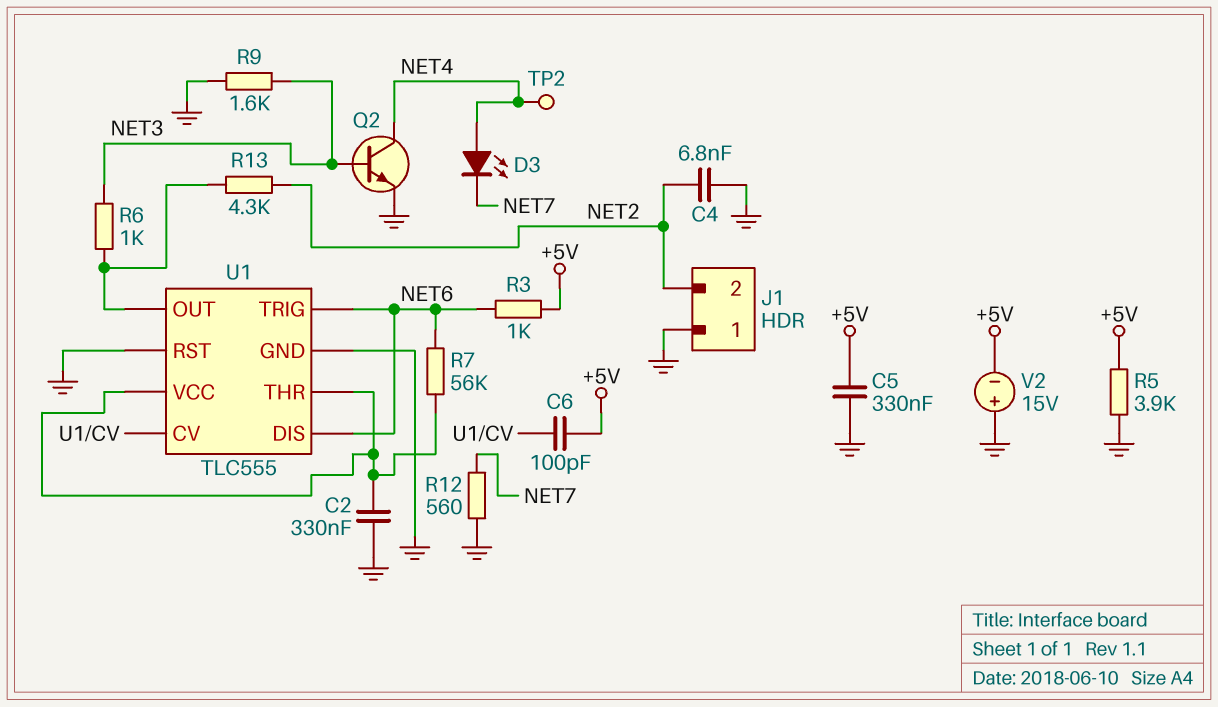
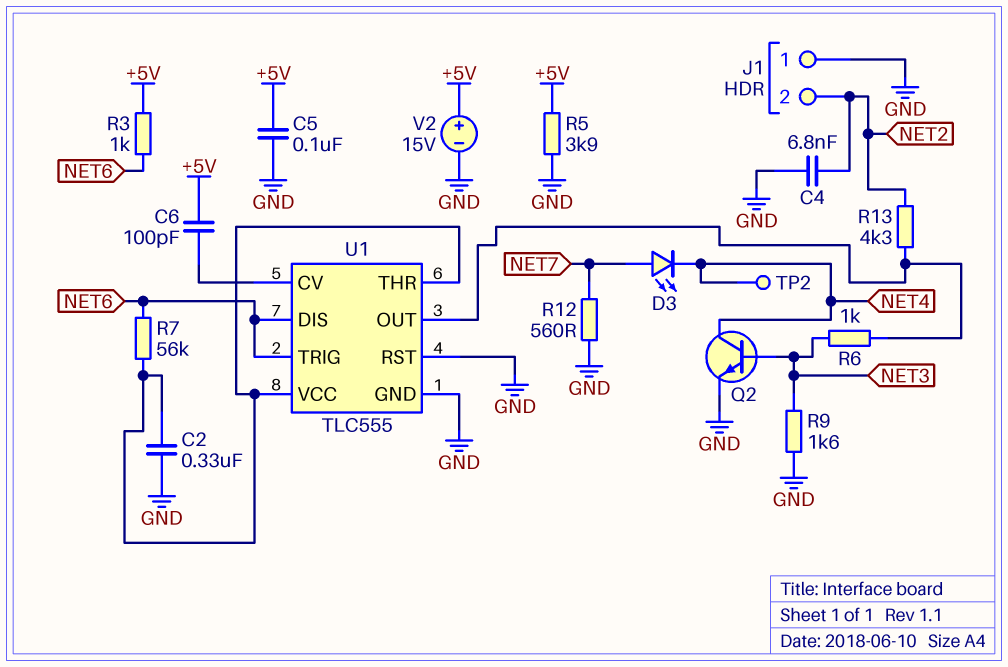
C5: 330nF (+5V, GND) -> 100nF (+5V, GND)
D3: LED (A NET4, K NET7) -> LED (A NET7, K NET4)
V2: 15V (plus GND, minus +5V) -> 15V (plus +5V, minus GND)

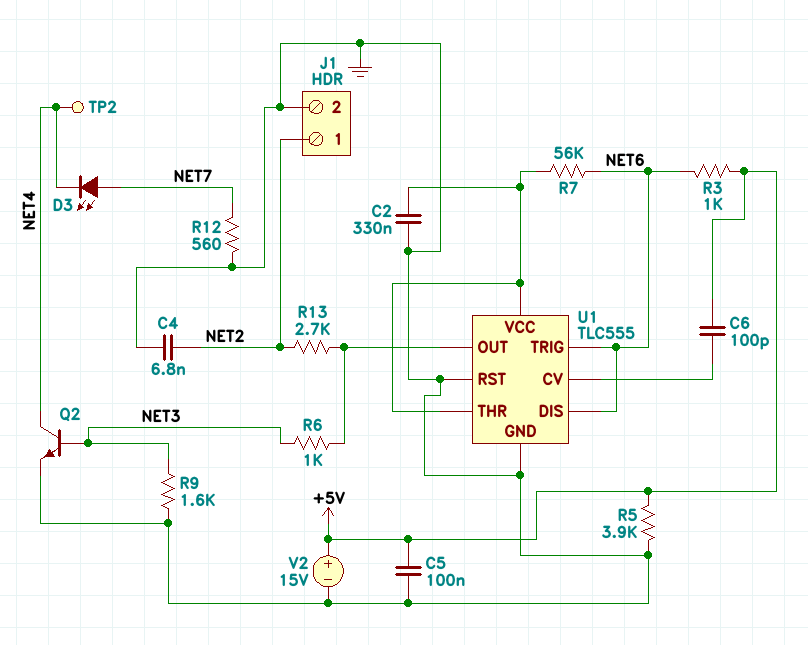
J1 pin 1: GND -> NET2
J1 pin 2: NET2 -> GND
R13: 4.3k (NET2, U1/OUT) -> 2.7k (NET2, U1/OUT)

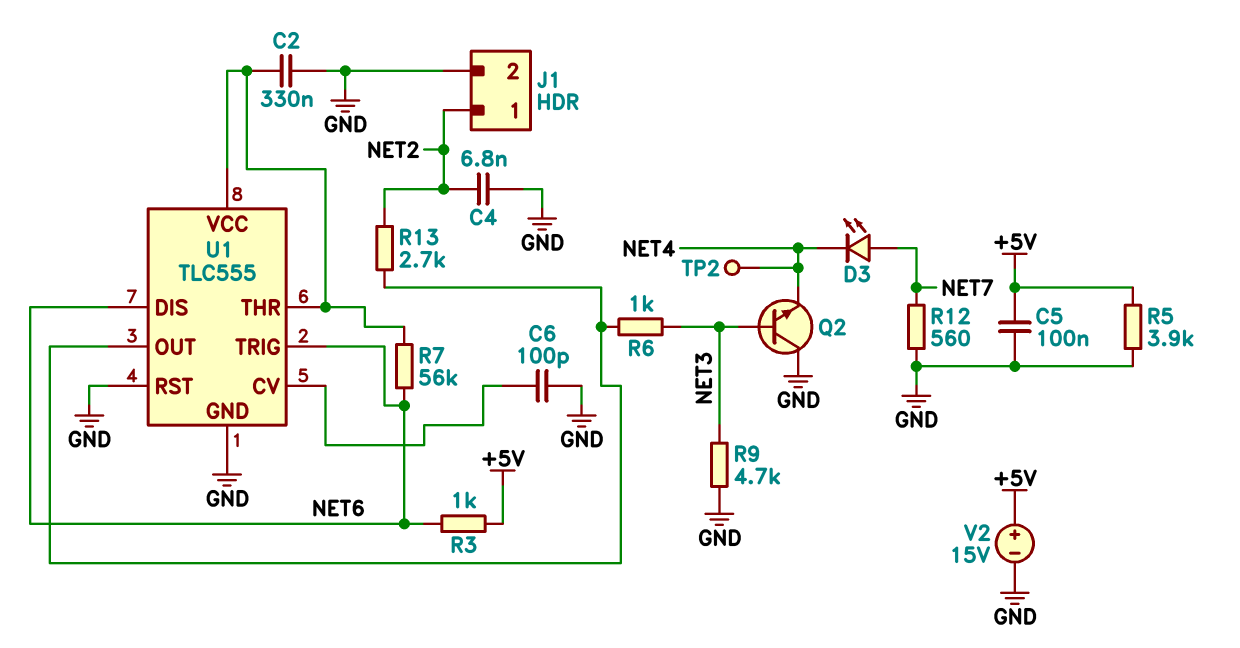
C6: 100pF (+5V, U1/CV) -> 100pF (GND, U1/CV)
Q2: NPN (B NET3, C NET4, E GND) -> NPN (B NET3, C GND, E NET4)
R9: 1.6k (GND, NET3) -> 4.7k (GND, NET3)

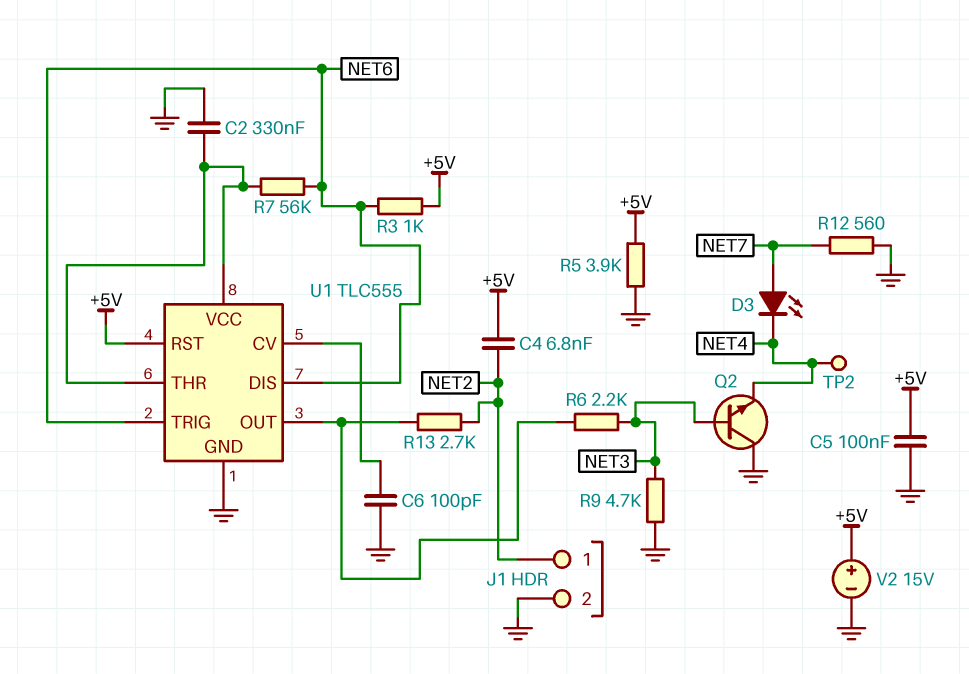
C4: 6.8nF (GND, NET2) -> 6.8nF (+5V, NET2)
R6: 1k (NET3, U1/OUT) -> 2.2k (NET3, U1/OUT)
U1 pin RST: GND -> +5V

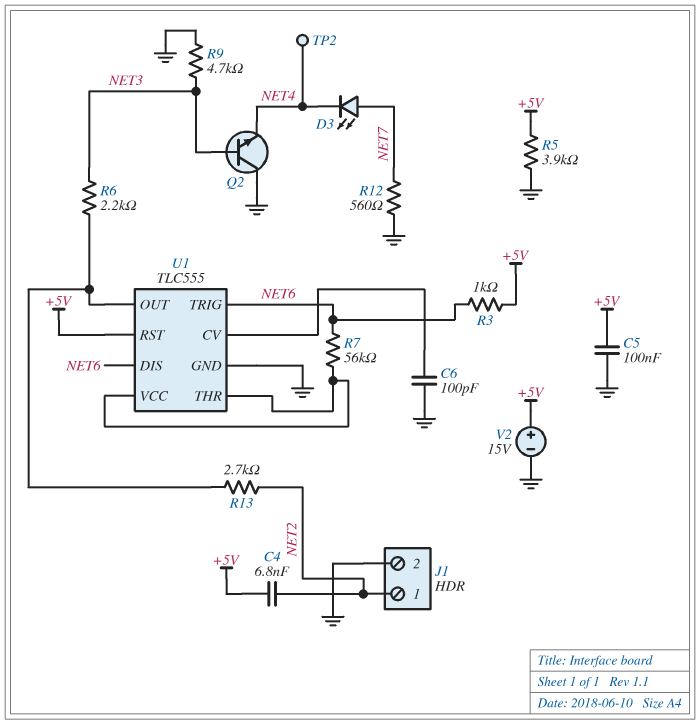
C2: 330nF (GND, U1/THR) -> none

